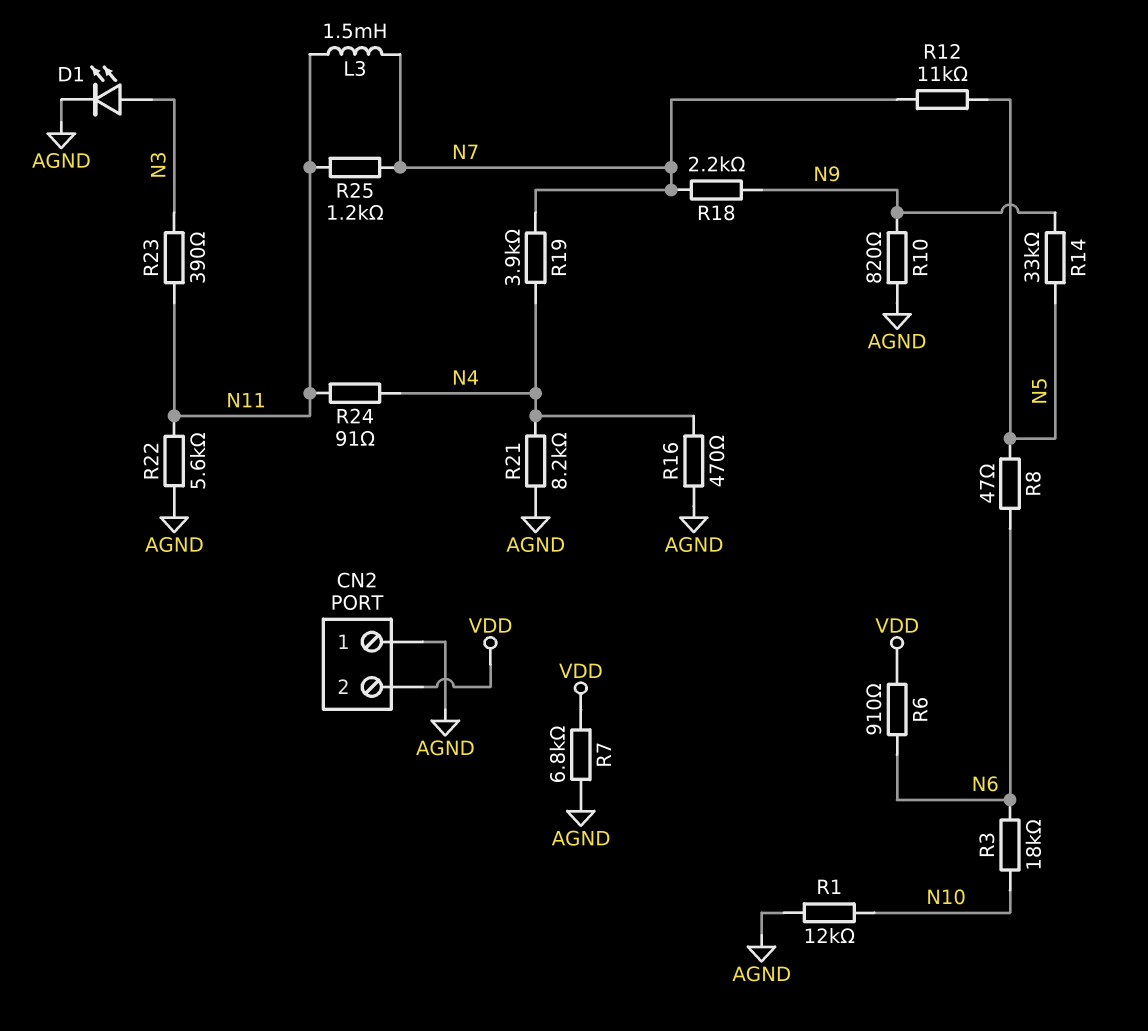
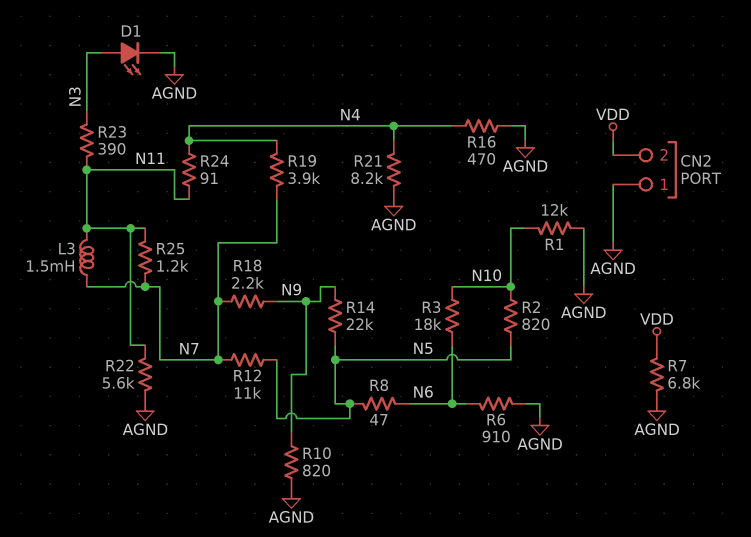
R2: none -> 820 (N5, N10)
R6: 910 (N6, VDD) -> 910 (AGND, N6)
R14: 33k (N5, N9) -> 22k (N5, N9)

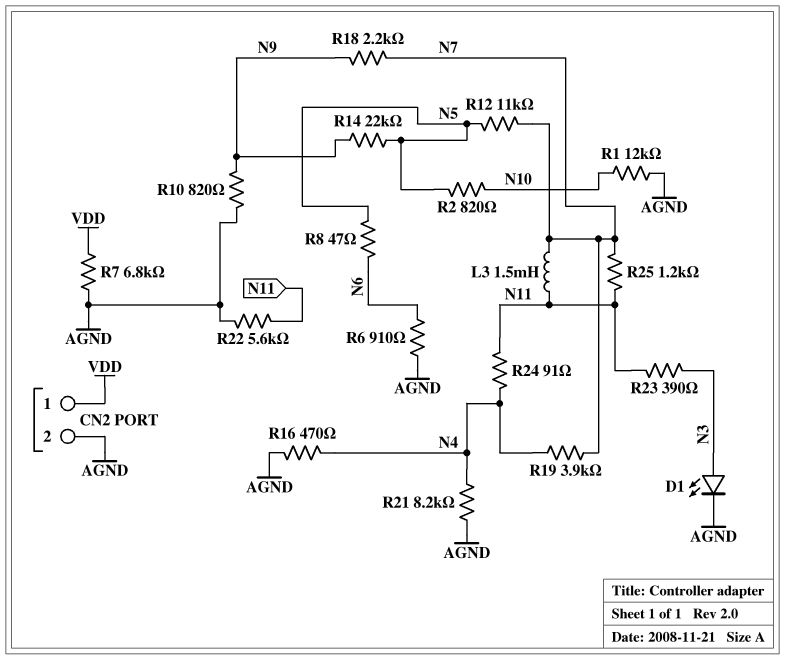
CN2 pin 1: AGND -> VDD
CN2 pin 2: VDD -> AGND
R3: 18k (N6, N10) -> none

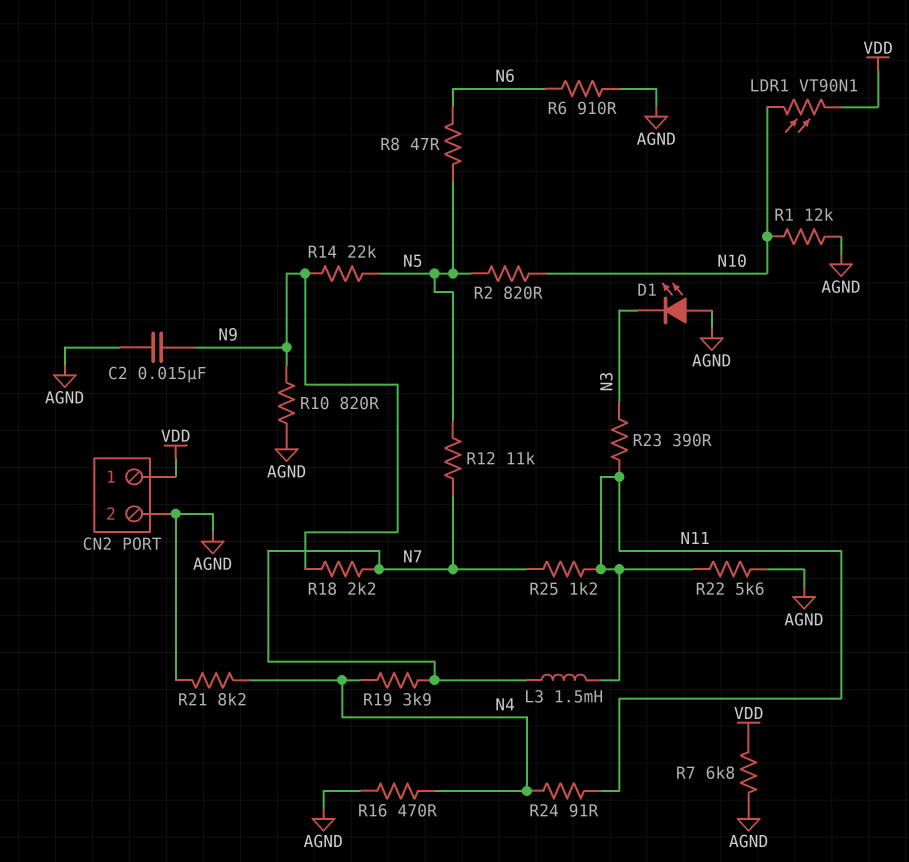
C2: none -> 15nF (AGND, N9)
D1: LED (A N3, K AGND) -> LED (A AGND, K N3)
LDR1: none -> VT90N1 (N10, VDD)

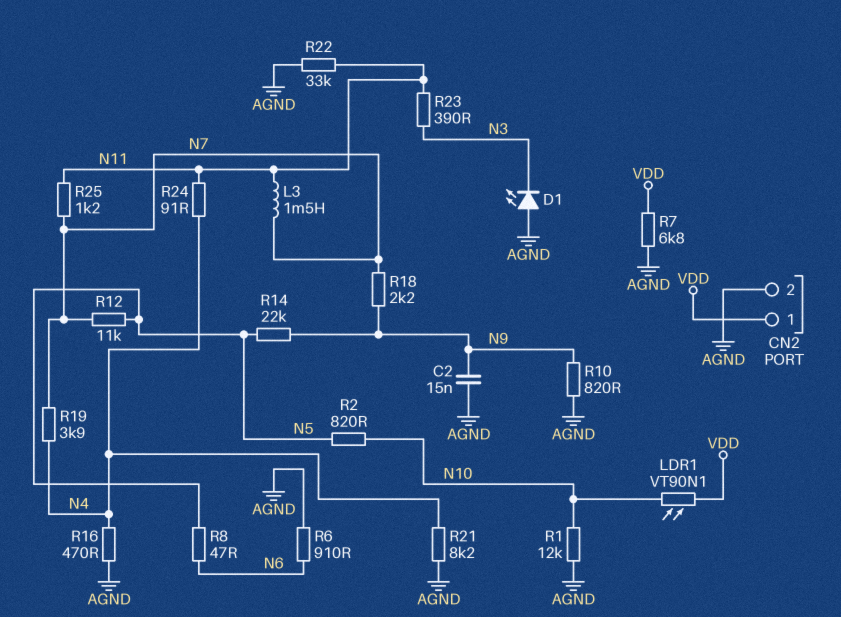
R22: 5.6k (AGND, N11) -> 33k (AGND, N11)

